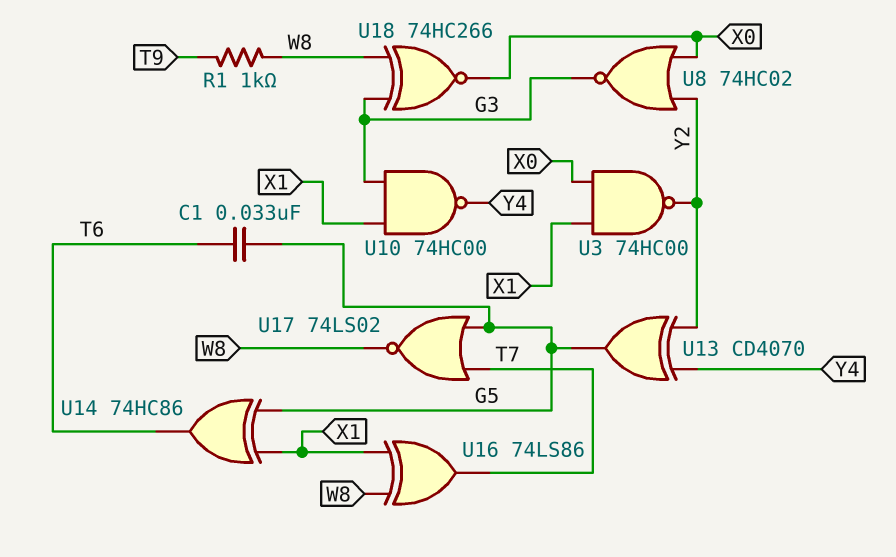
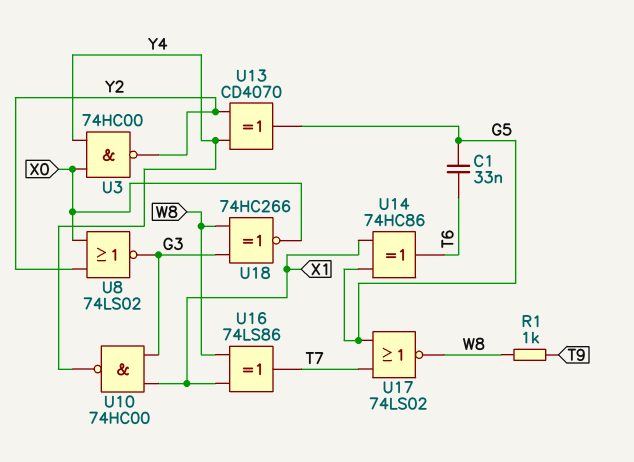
U3: NAND 74HC00 (in X0, in X1, out Y2) -> NAND 74HC00 (in X0, in Y4, out Y2)
U8: NOR 74HC02 (in X0, in Y2, out G3) -> NOR 74LS02 (in X0, in Y2, out G3)

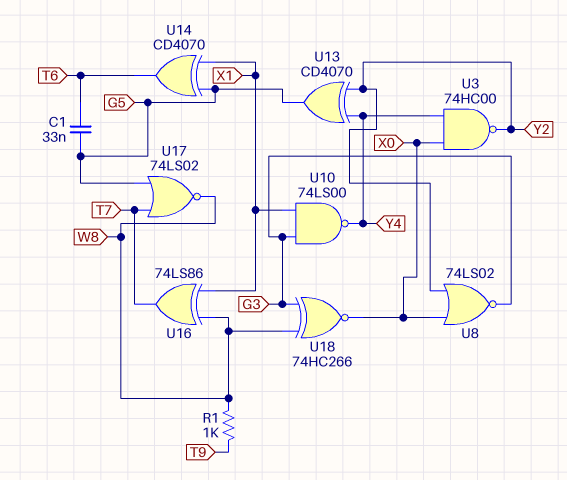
U10: NAND 74HC00 (in G3, in X1, out Y4) -> NAND 74LS00 (in G3, in X1, out Y4)
U14: XOR 74HC86 (in G5, in X1, out T6) -> XOR CD4070 (in G5, in X1, out T6)

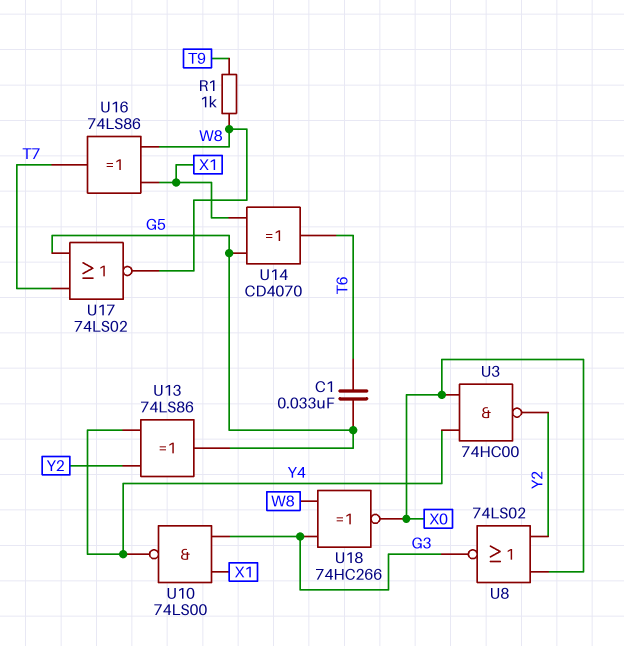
U13: XOR CD4070 (in Y2, in Y4, out G5) -> XOR 74LS86 (in Y2, in Y4, out G5)

